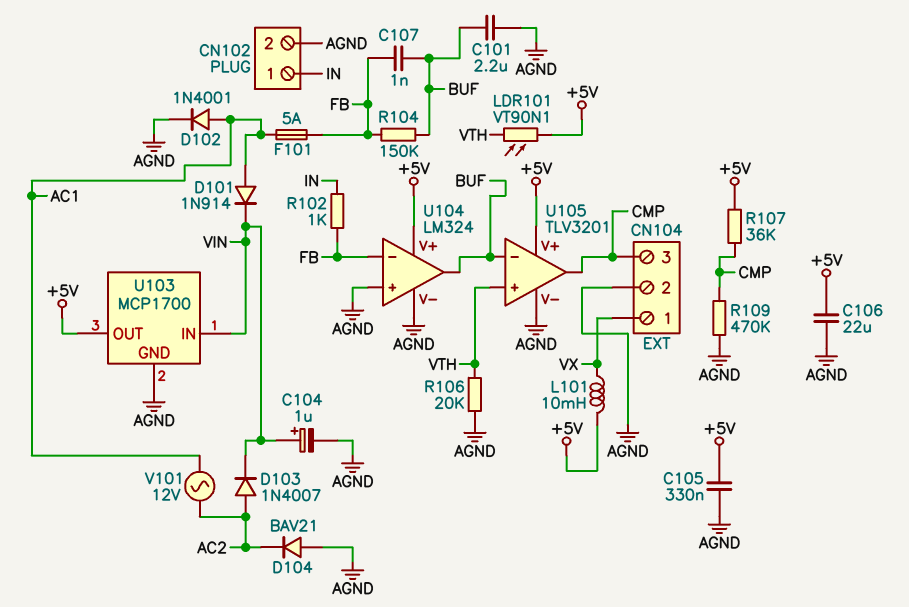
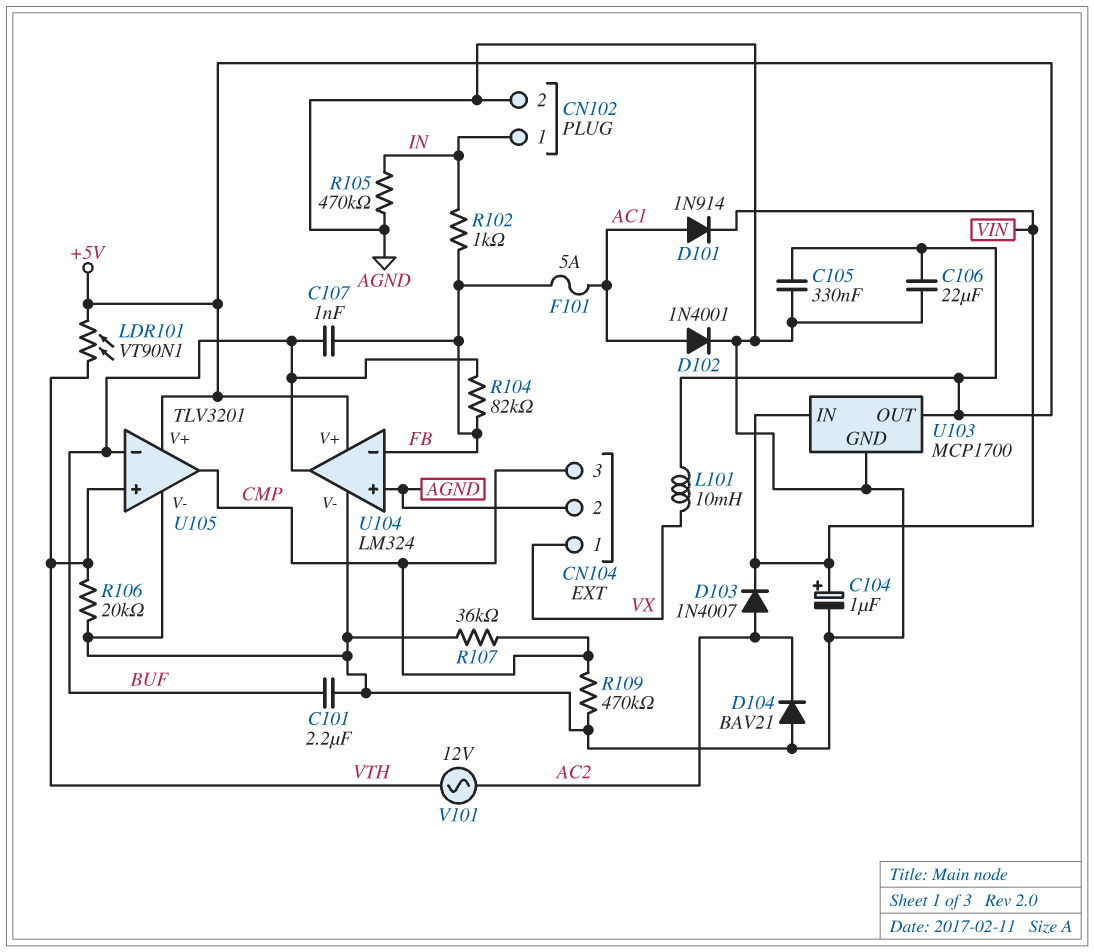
R104: 150k (BUF, FB) -> 82k (BUF, FB)
R105: none -> 470k (AGND, IN)
R107: 36k (+5V, CMP) -> 36k (AGND, CMP)
V101: AC 12V (AC1, AC2) -> AC 12V (AC2, VTH)

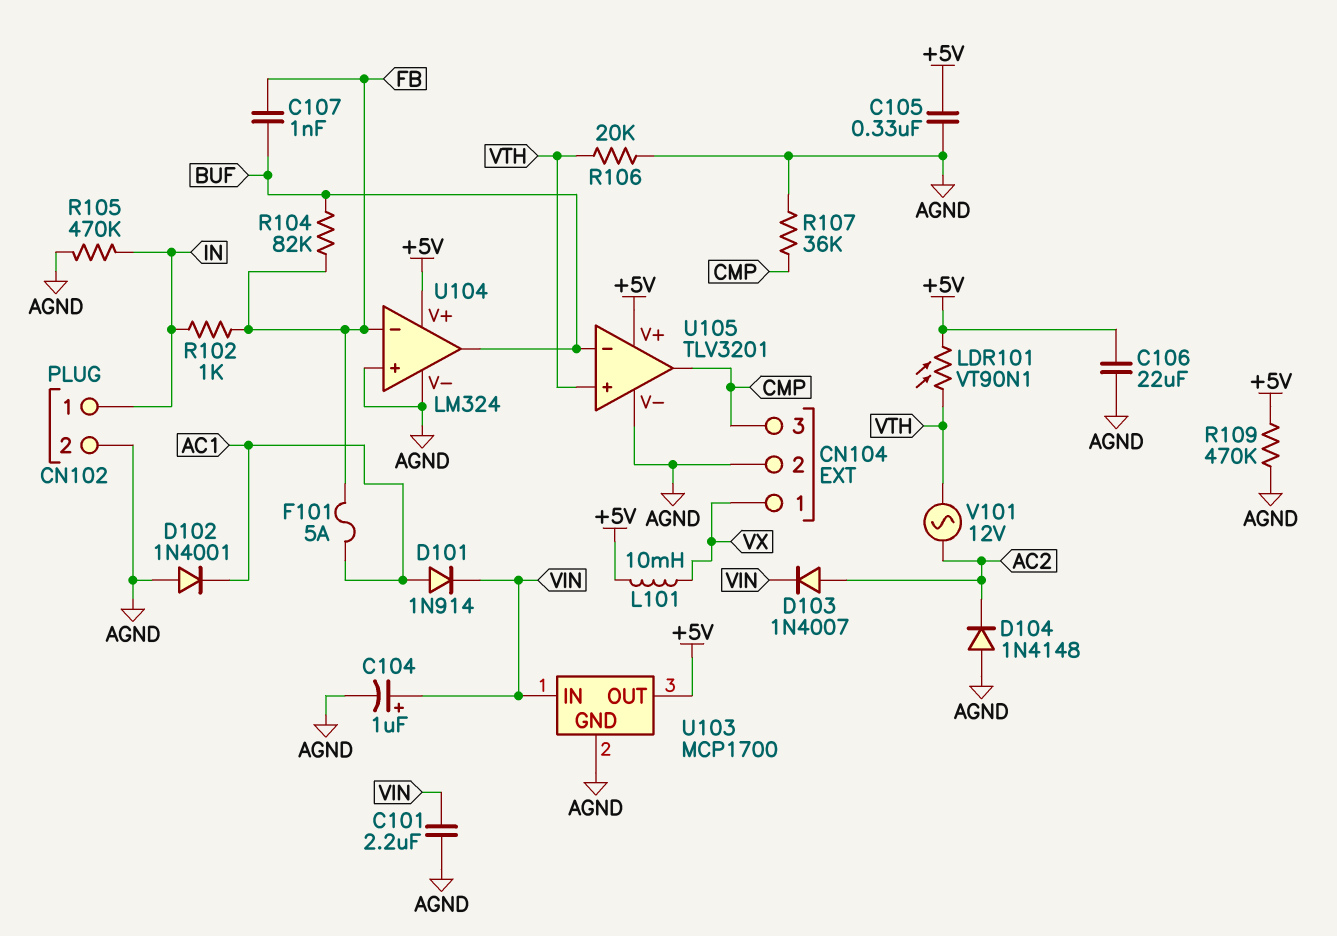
C101: 2.2uF (AGND, BUF) -> 2.2uF (AGND, VIN)
D102: diode 1N4001 (A AC1, K AGND) -> diode 1N4001 (A AGND, K AC1)
D104: diode BAV21 (A AGND, K AC2) -> diode 1N4148 (A AGND, K AC2)
R109: 470k (AGND, CMP) -> 470k (+5V, AGND)

